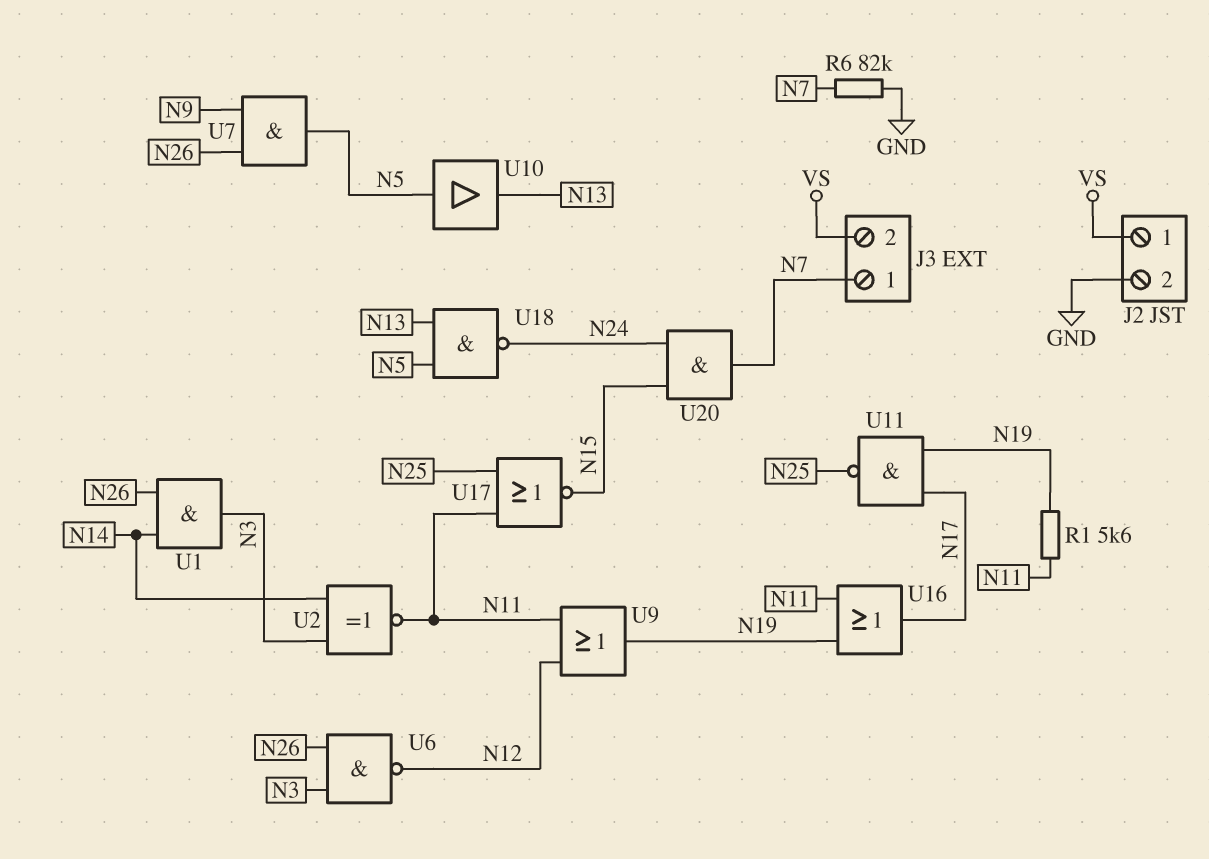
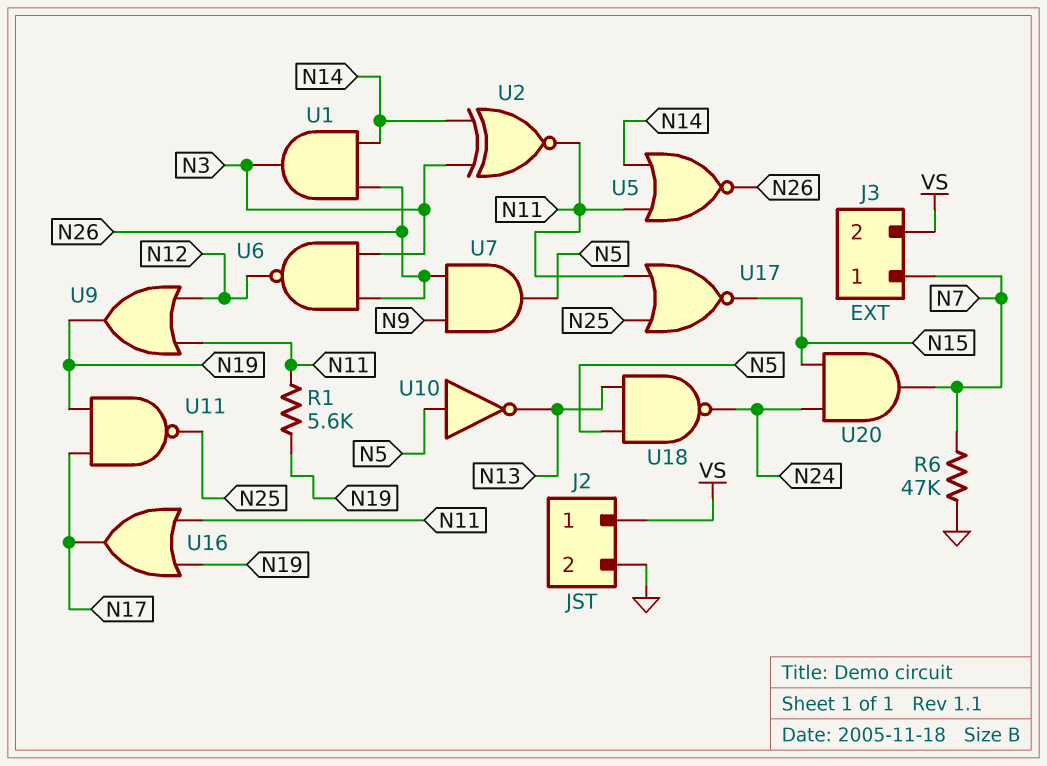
R6: 82k (GND, N7) -> 47k (GND, N7)
U5: none -> NOR (in N11, in N14, out N26)
U10: buffer (in N5, out N13) -> NOT (in N5, out N13)

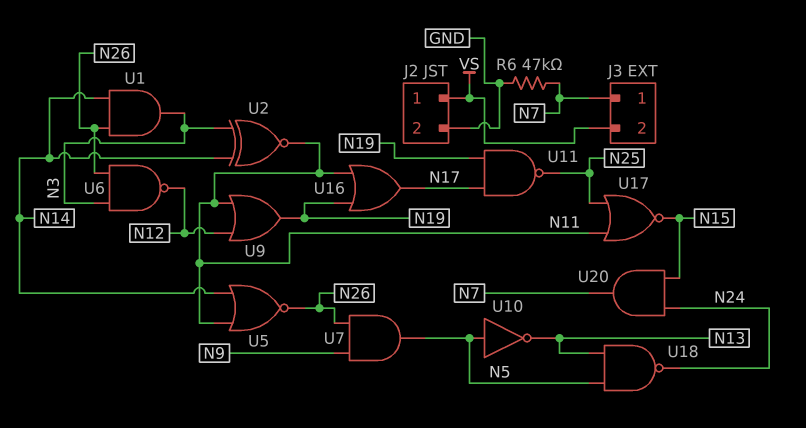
R1: 5.6k (N11, N19) -> none

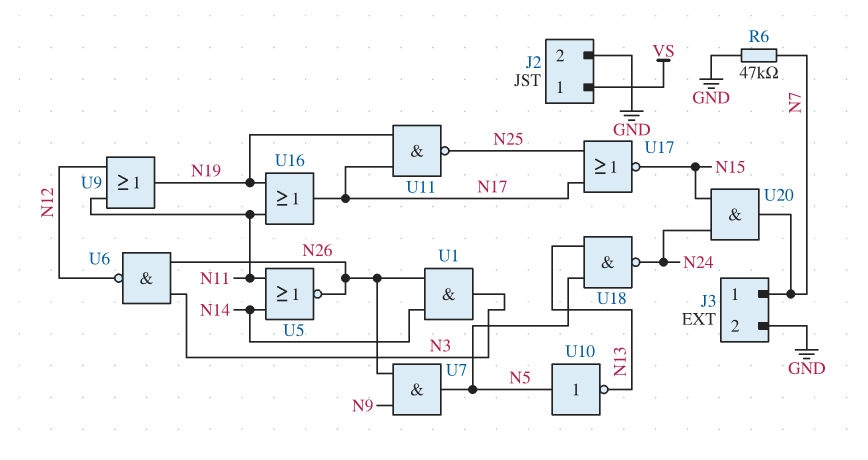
J3 pin 2: VS -> GND
U2: XNOR (in N3, in N14, out N11) -> none
U17: NOR (in N11, in N25, out N15) -> NOR (in N17, in N25, out N15)

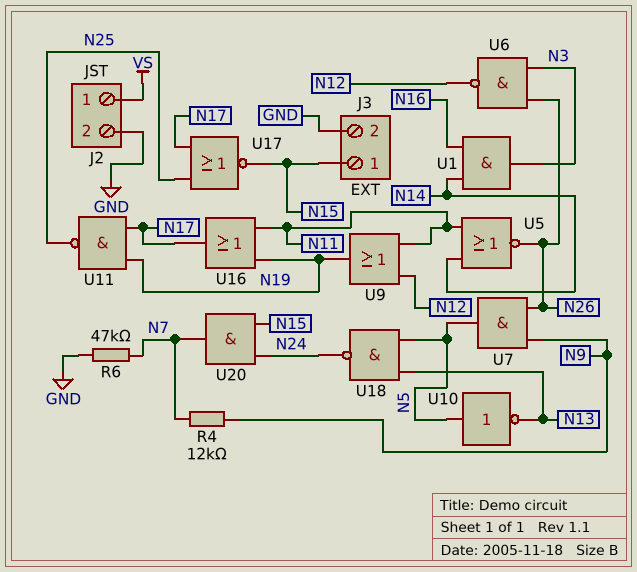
J3 pin 1: N7 -> N15
R4: none -> 12k (N7, N9)
U1: AND (in N14, in N26, out N3) -> AND (in N14, in N16, out N3)

